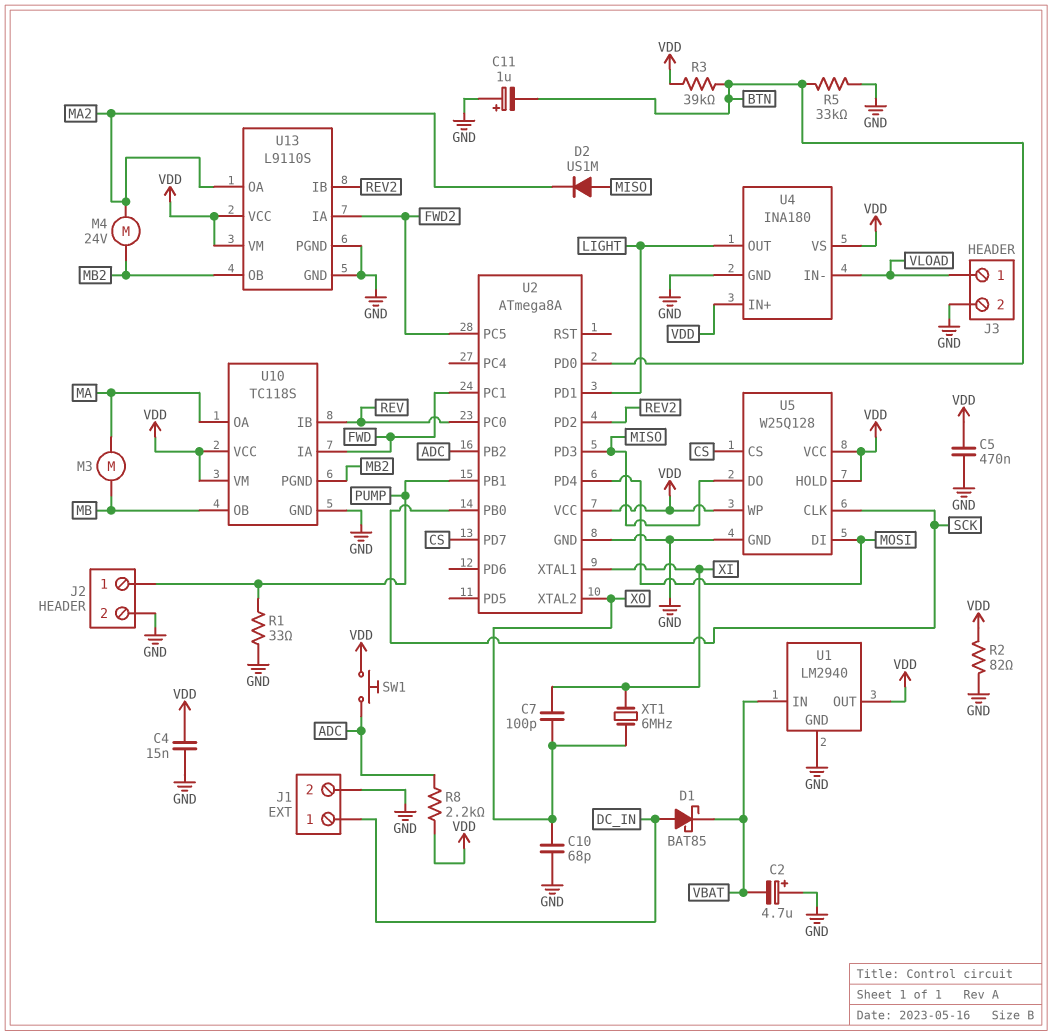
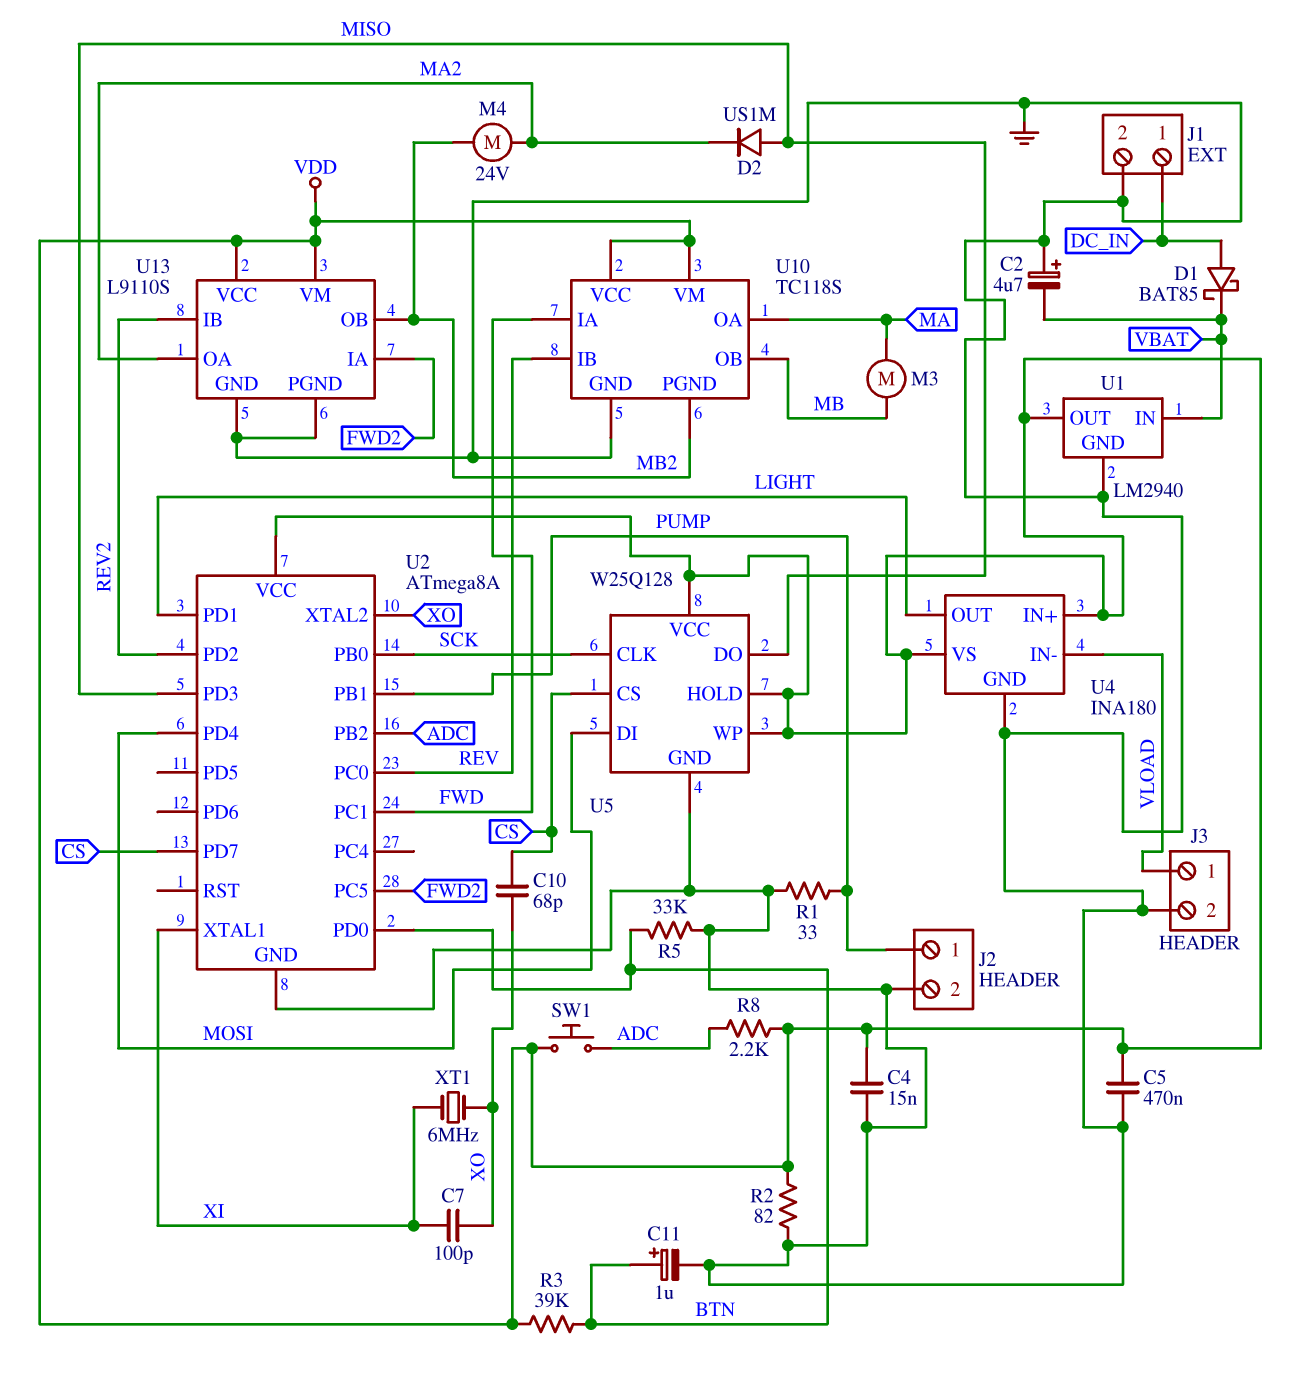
C10: 68pF (GND, XO) -> 68pF (CS, XO)
C11: 1uF (plus GND, minus BTN) -> 1uF (plus BTN, minus GND)

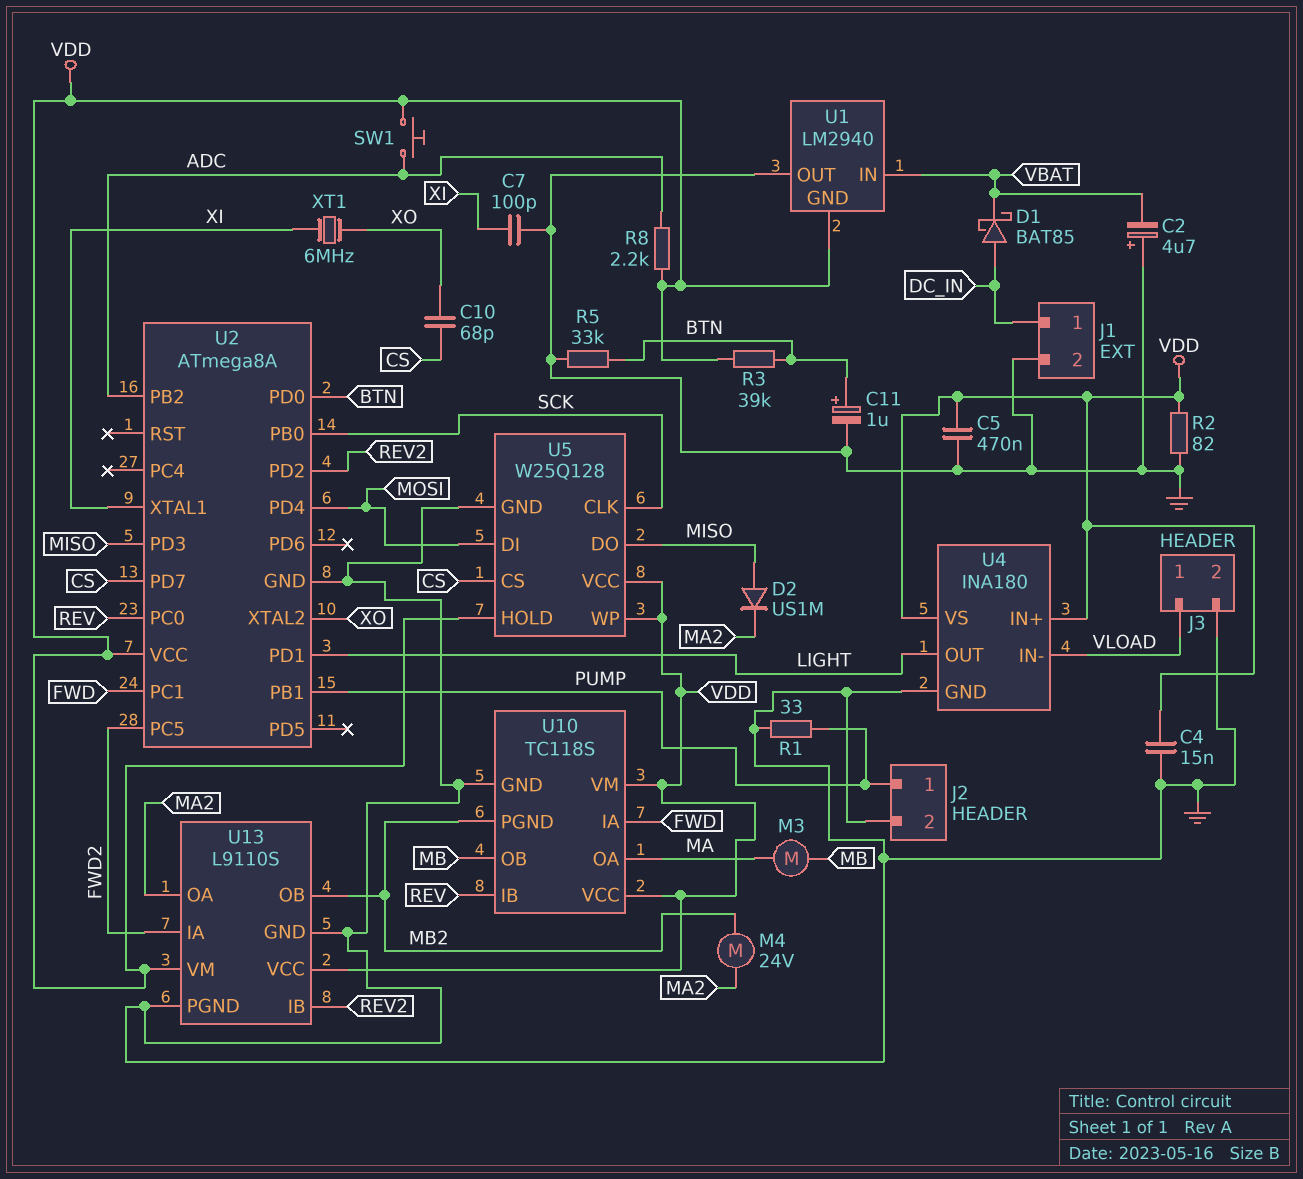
C7: 100pF (XI, XO) -> 100pF (GND, XI)
U1 pin GND: GND -> VDD
U1 pin OUT: VDD -> GND

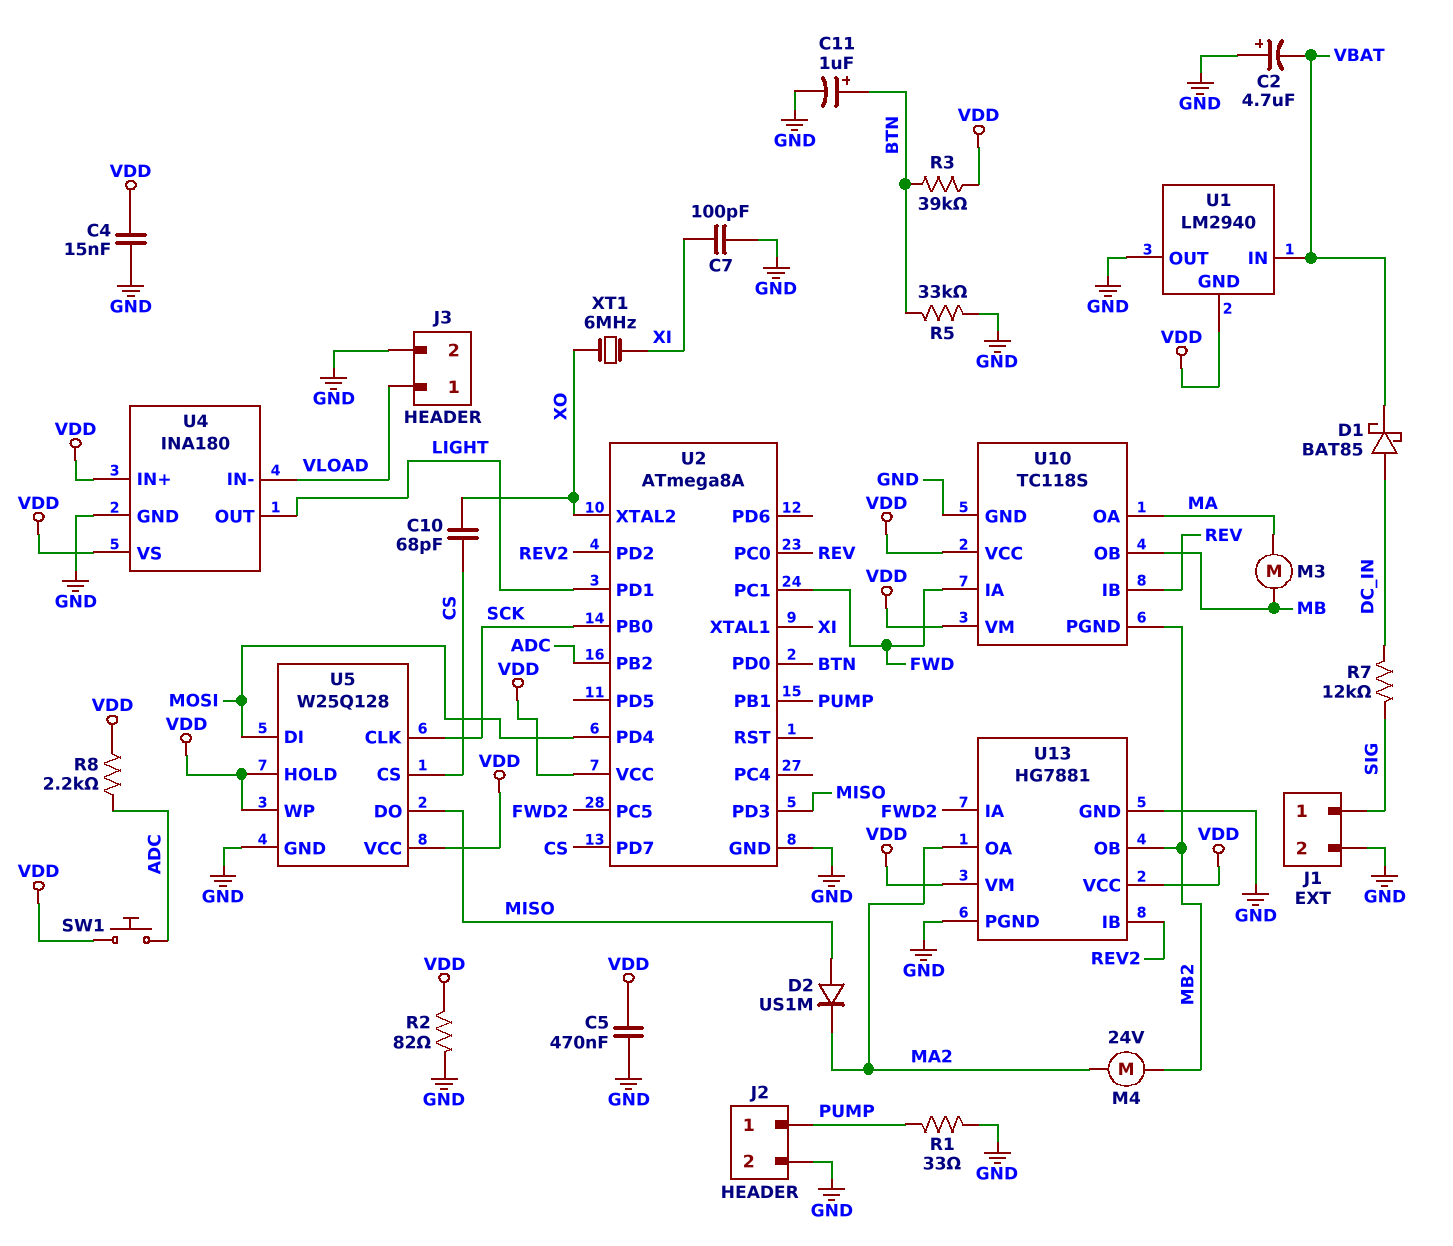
J1 pin 1: DC_IN -> SIG
R7: none -> 12k (DC_IN, SIG)
U13: L9110S -> HG7881

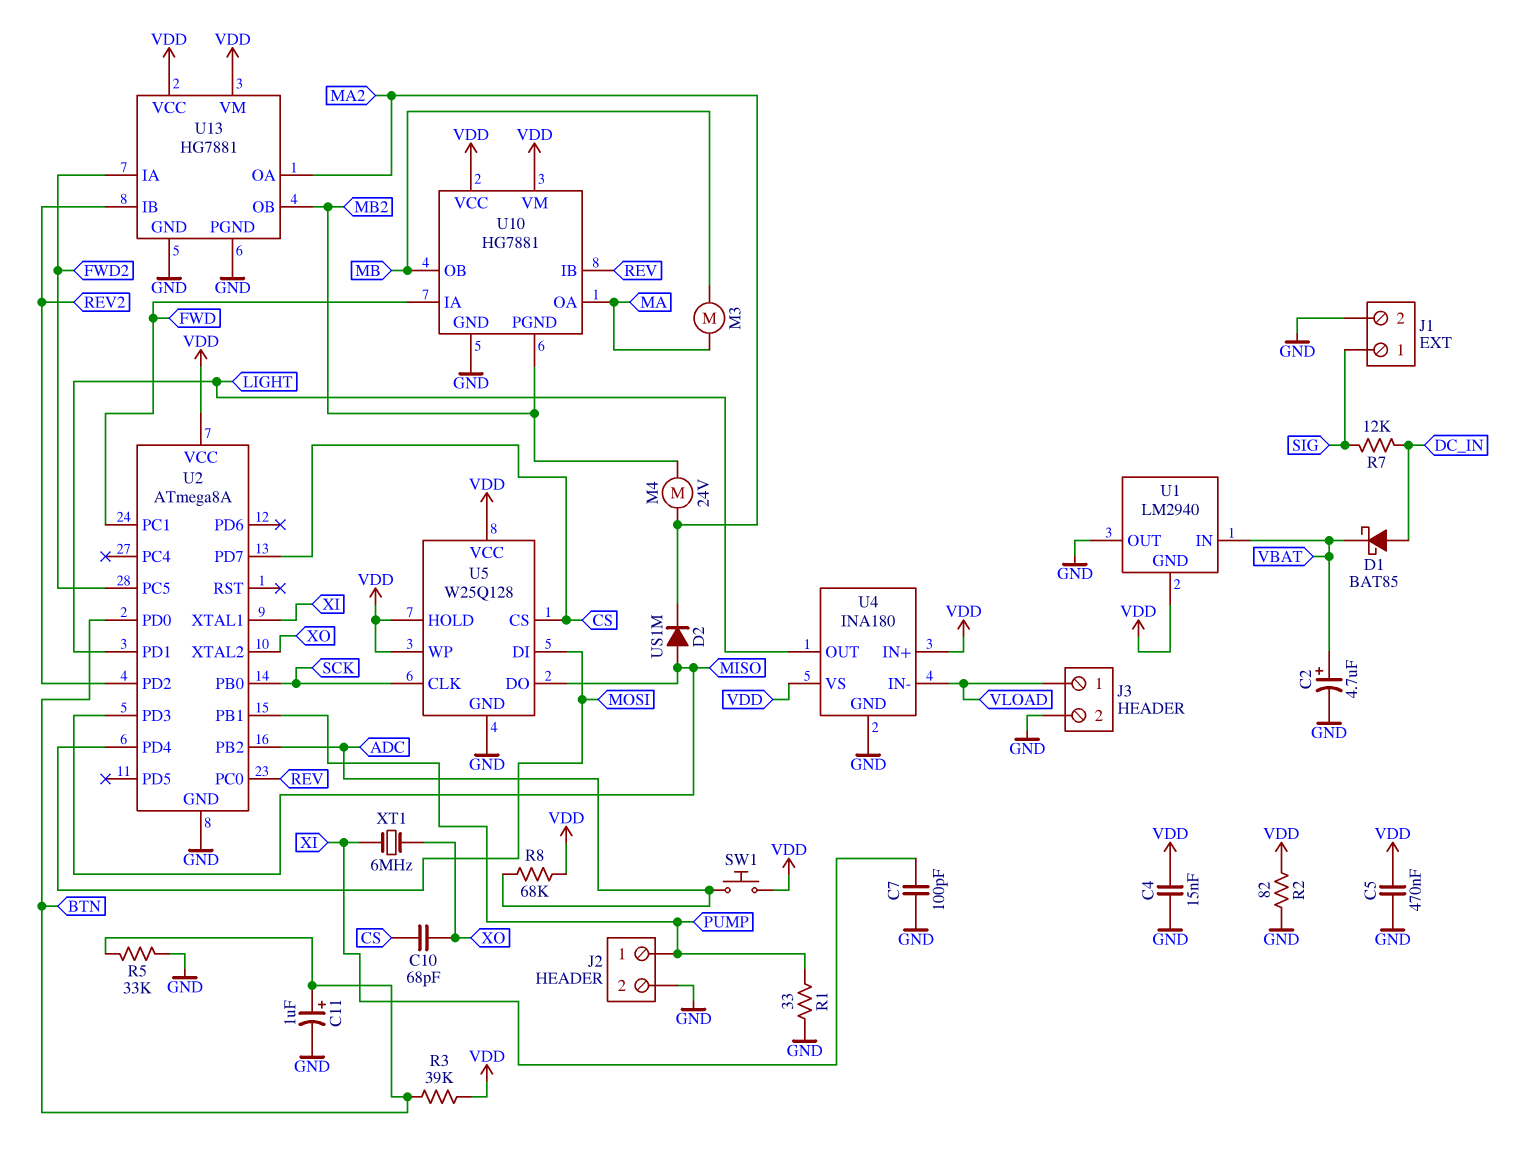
C2: 4.7uF (plus GND, minus VBAT) -> 4.7uF (plus VBAT, minus GND)
R8: 2.2k (ADC, VDD) -> 68k (ADC, VDD)
U10: TC118S -> HG7881

